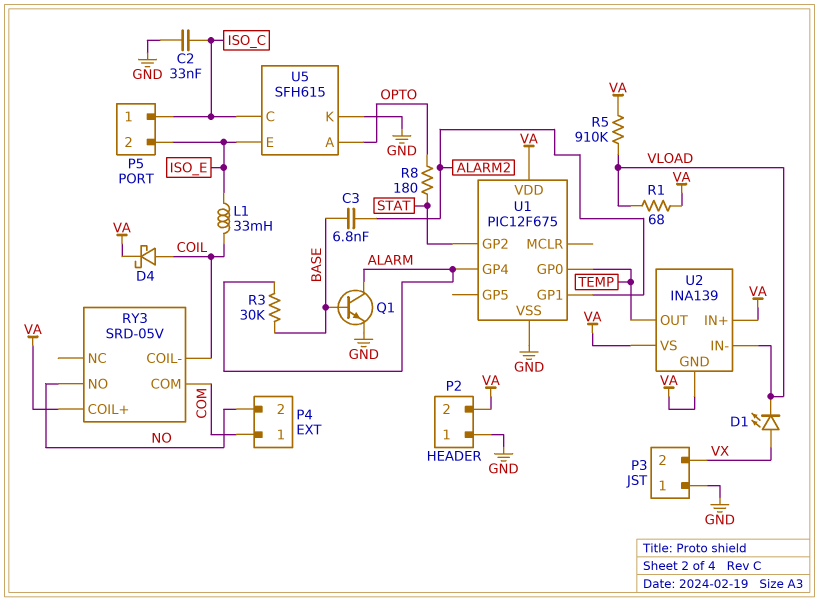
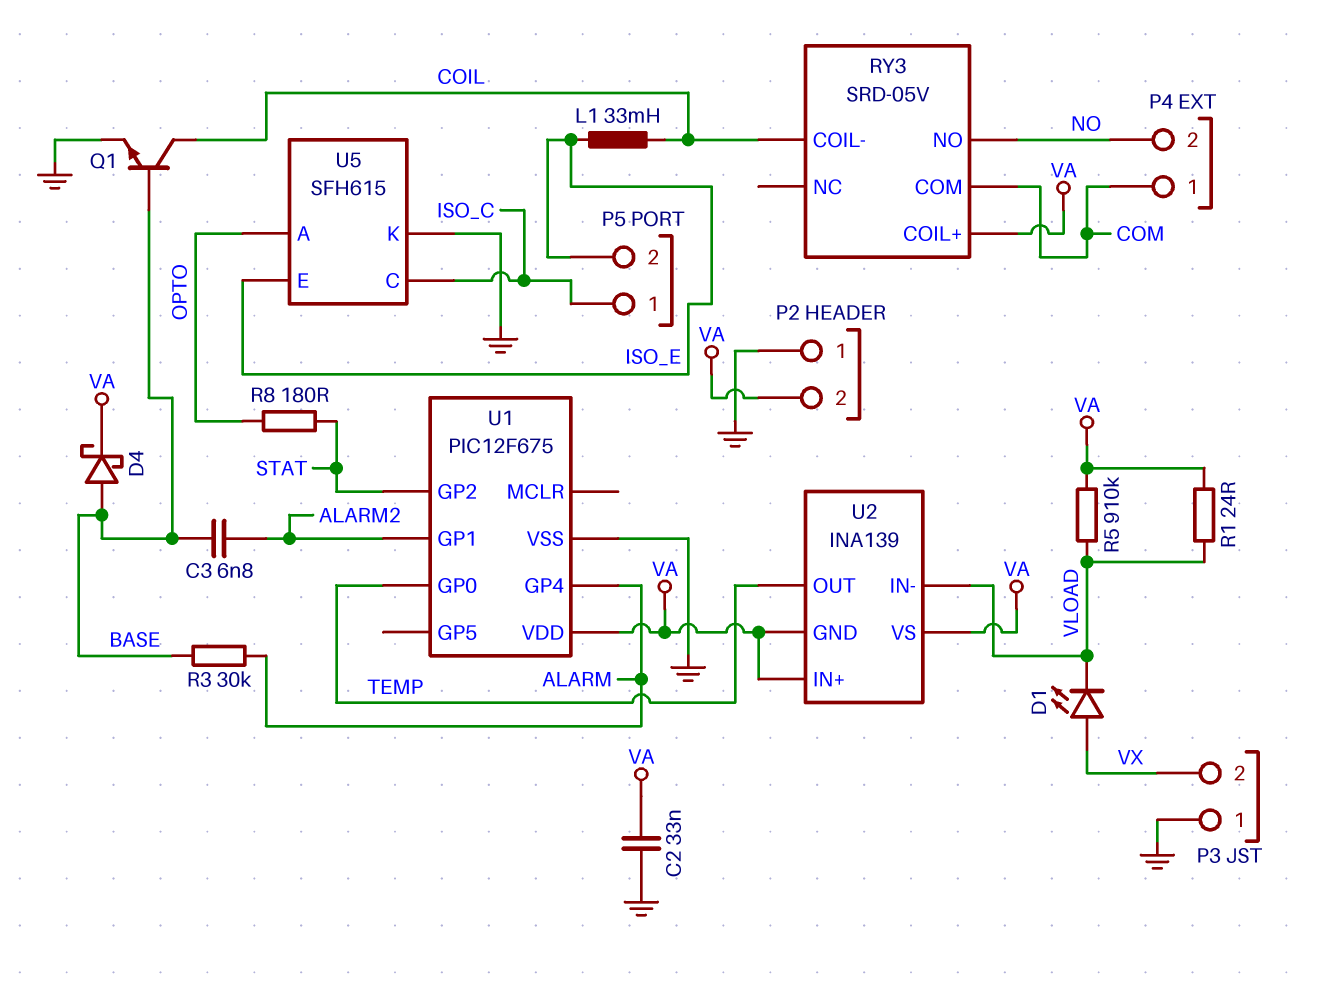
C2: 33nF (GND, ISO_C) -> 33nF (GND, VA)
D4: schottky (A COIL, K VA) -> schottky (A BASE, K VA)
Q1: NPN (B BASE, C ALARM, E GND) -> NPN (B BASE, C COIL, E GND)
R1: 68 (VA, VLOAD) -> 24 (VA, VLOAD)

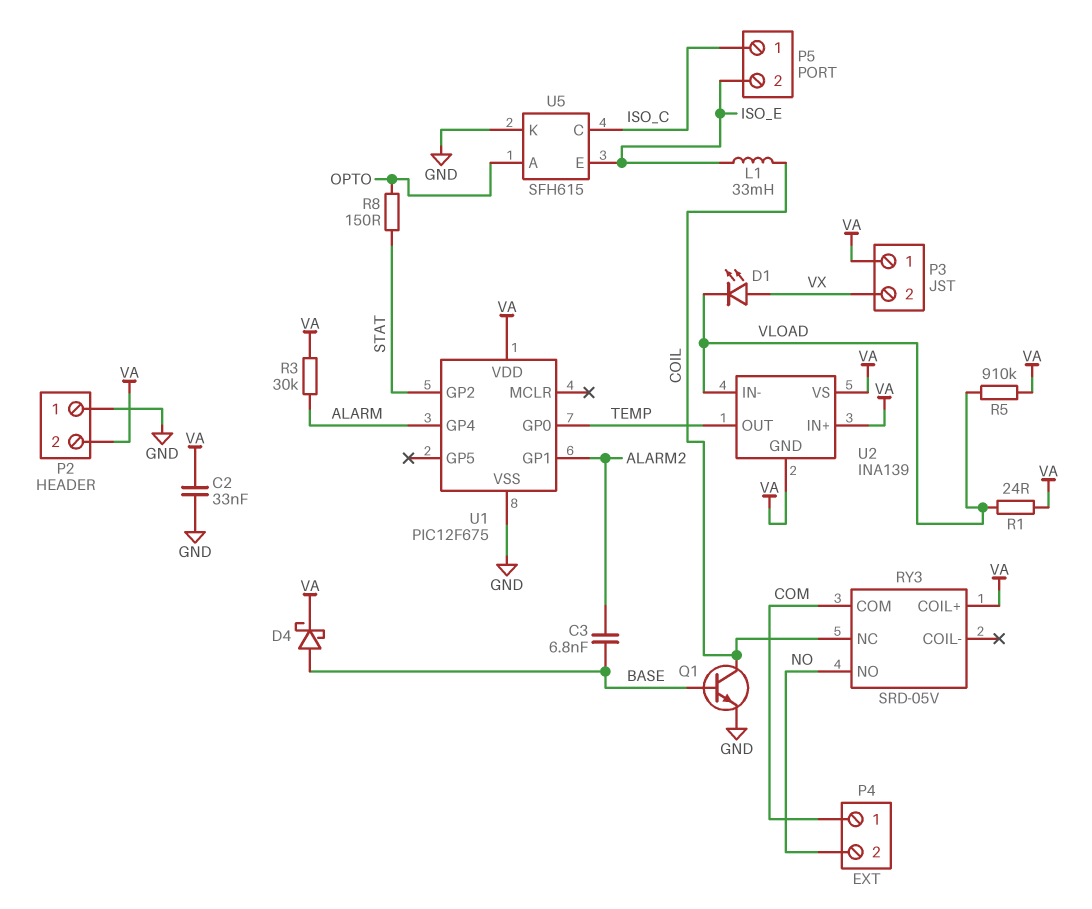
P3 pin 1: GND -> VA
R3: 30k (ALARM, BASE) -> 30k (ALARM, VA)
R8: 180 (OPTO, STAT) -> 150 (OPTO, STAT)
RY3 pin COIL-: COIL -> none
RY3 pin NC: none -> COIL

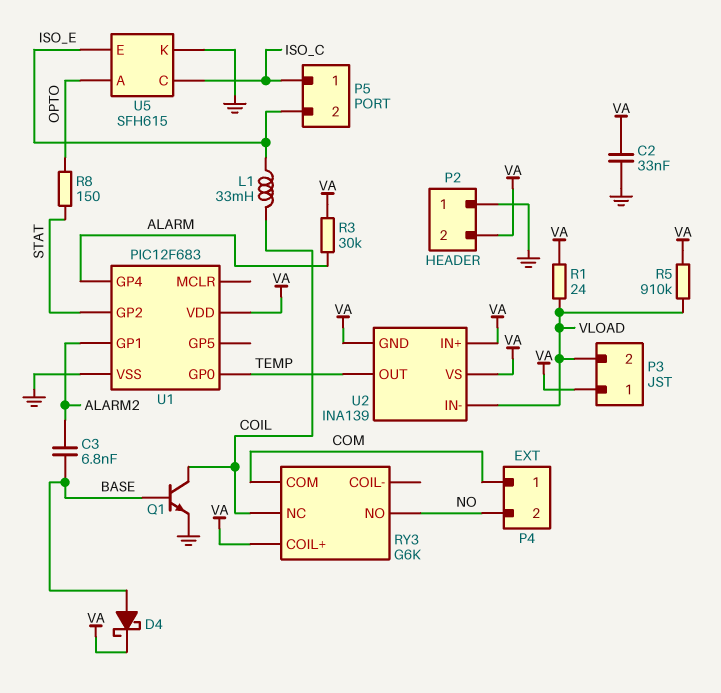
D1: LED (A VX, K VLOAD) -> none
P3 pin 2: VX -> VLOAD
RY3: SRD-05V -> G6K
U1: PIC12F675 -> PIC12F683

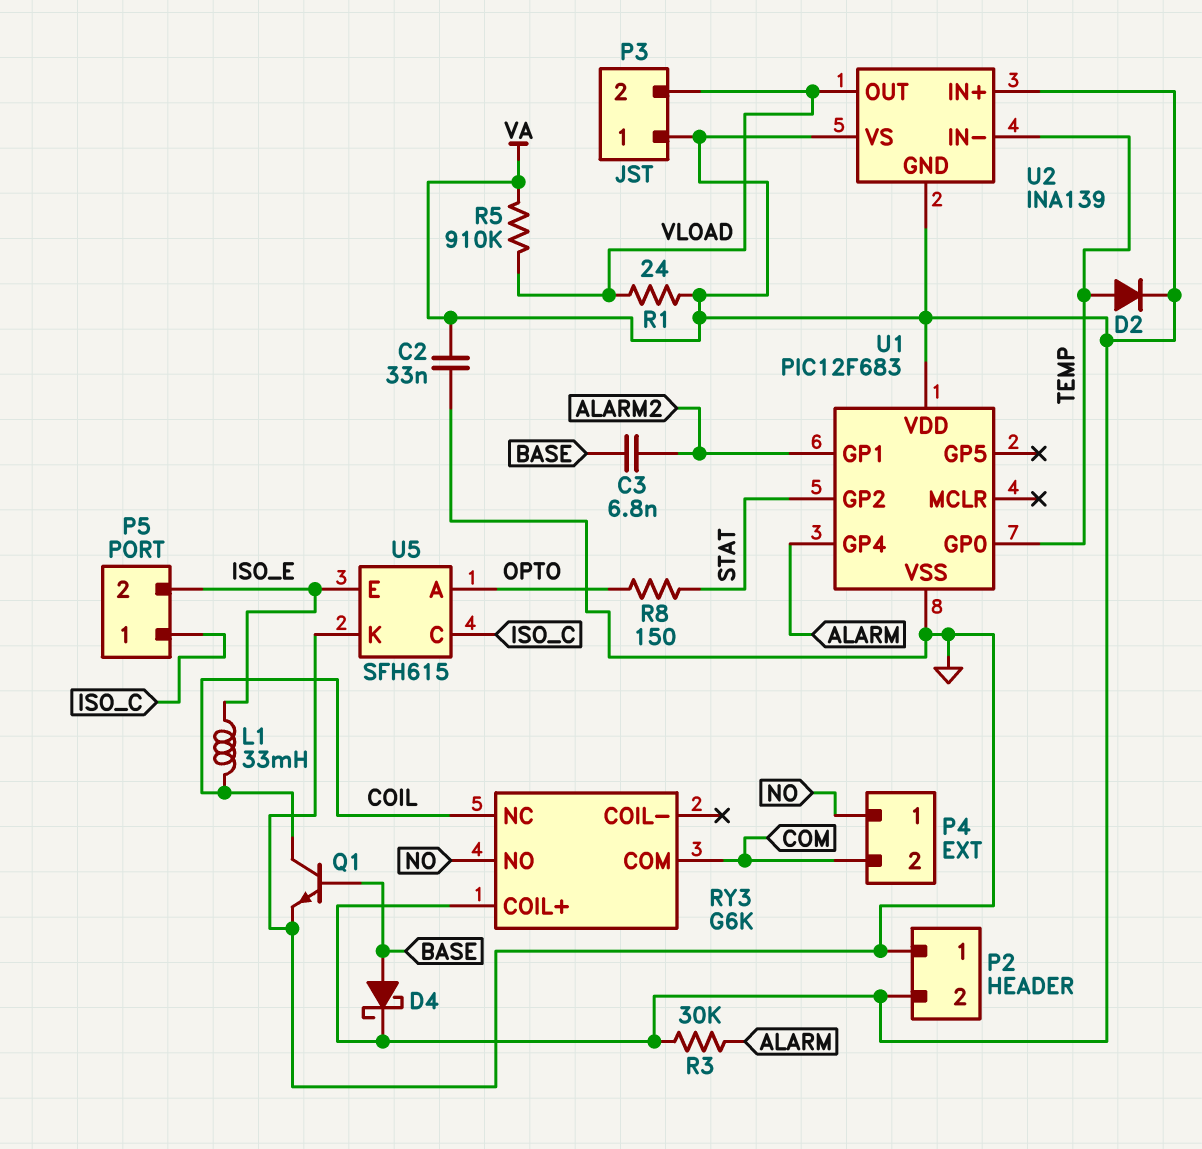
D2: none -> diode (A TEMP, K VA)
P4 pin 1: COM -> NO
P4 pin 2: NO -> COM
U2 pin IN-: VLOAD -> TEMP
U2 pin OUT: TEMP -> VLOAD

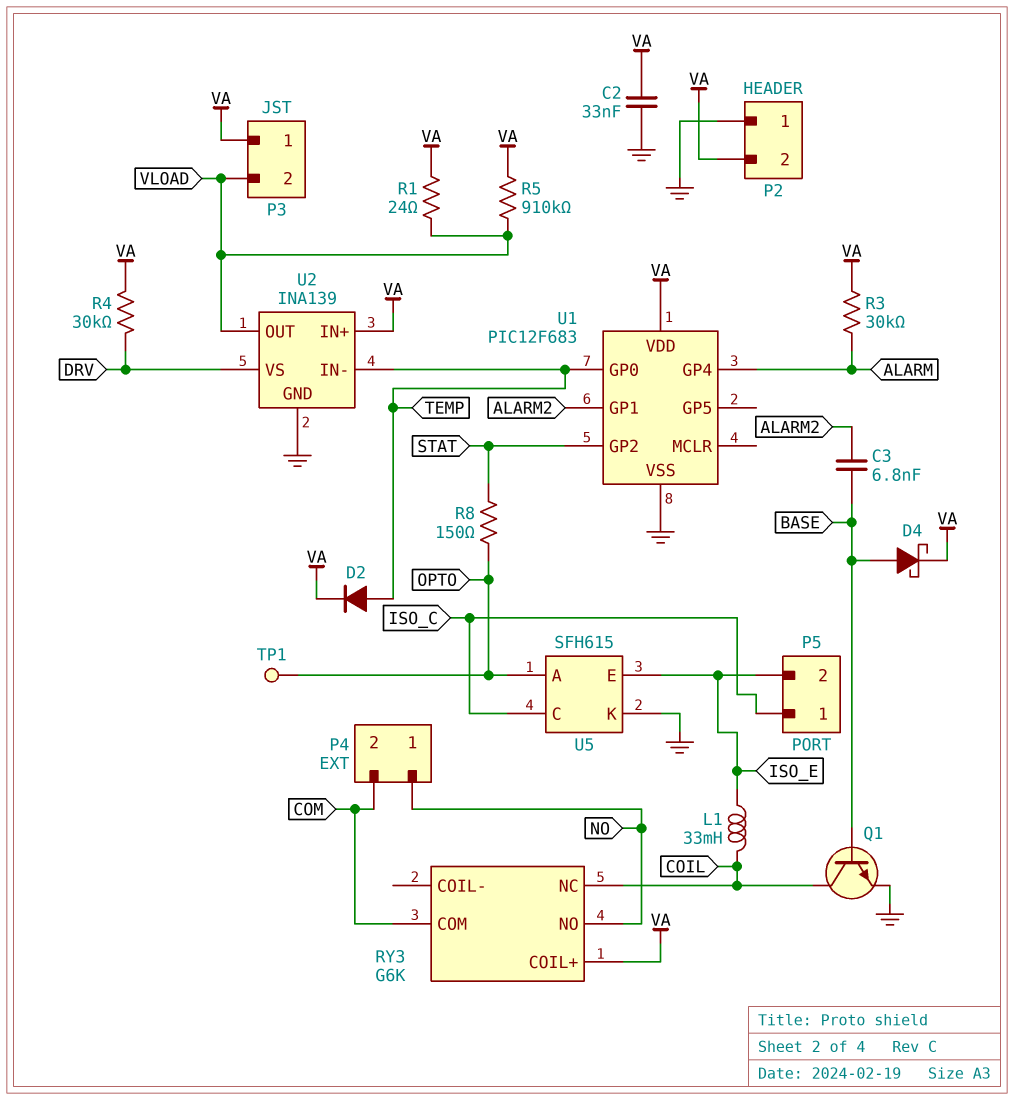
R4: none -> 30k (DRV, VA)
TP1: none -> test point (OPTO)
U2 pin GND: VA -> GND
U2 pin VS: VA -> DRV

